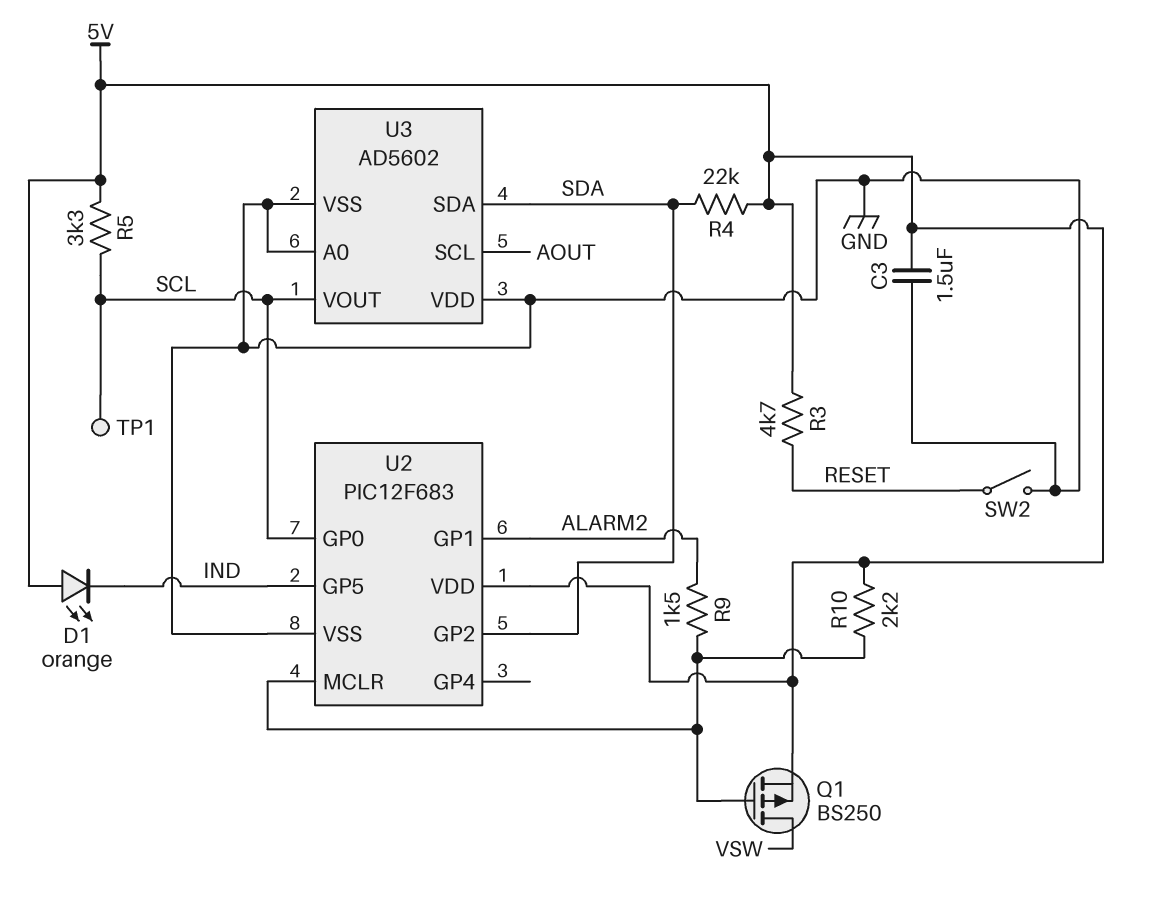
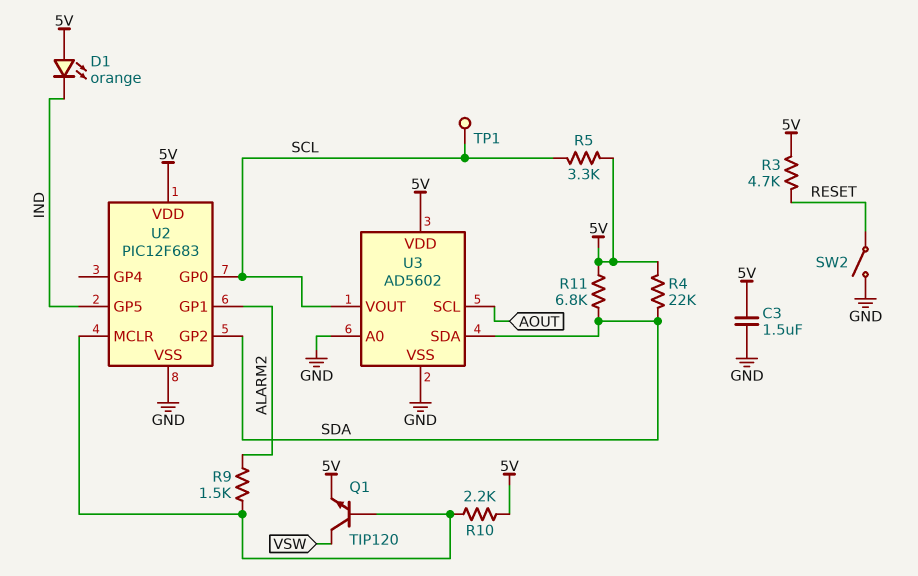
Q1: PMOS BS250 (G U2/MCLR, D VSW, S 5V) -> NPN TIP120 (B U2/MCLR, C VSW, E 5V)
R11: none -> 6.8k (5V, SDA)
U3 pin VDD: GND -> 5V

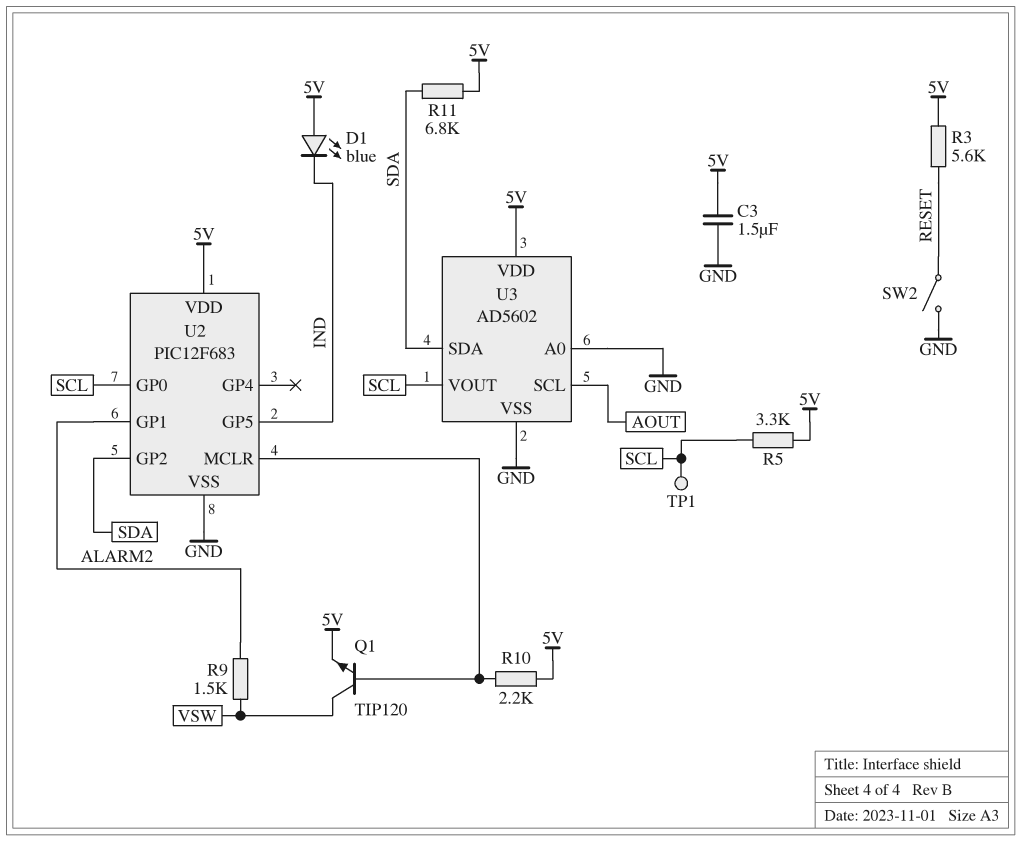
D1: LED orange (A 5V, K IND) -> LED blue (A 5V, K IND)
R3: 4.7k (5V, RESET) -> 5.6k (5V, RESET)
R4: 22k (5V, SDA) -> none
R9: 1.5k (ALARM2, U2/MCLR) -> 1.5k (ALARM2, VSW)

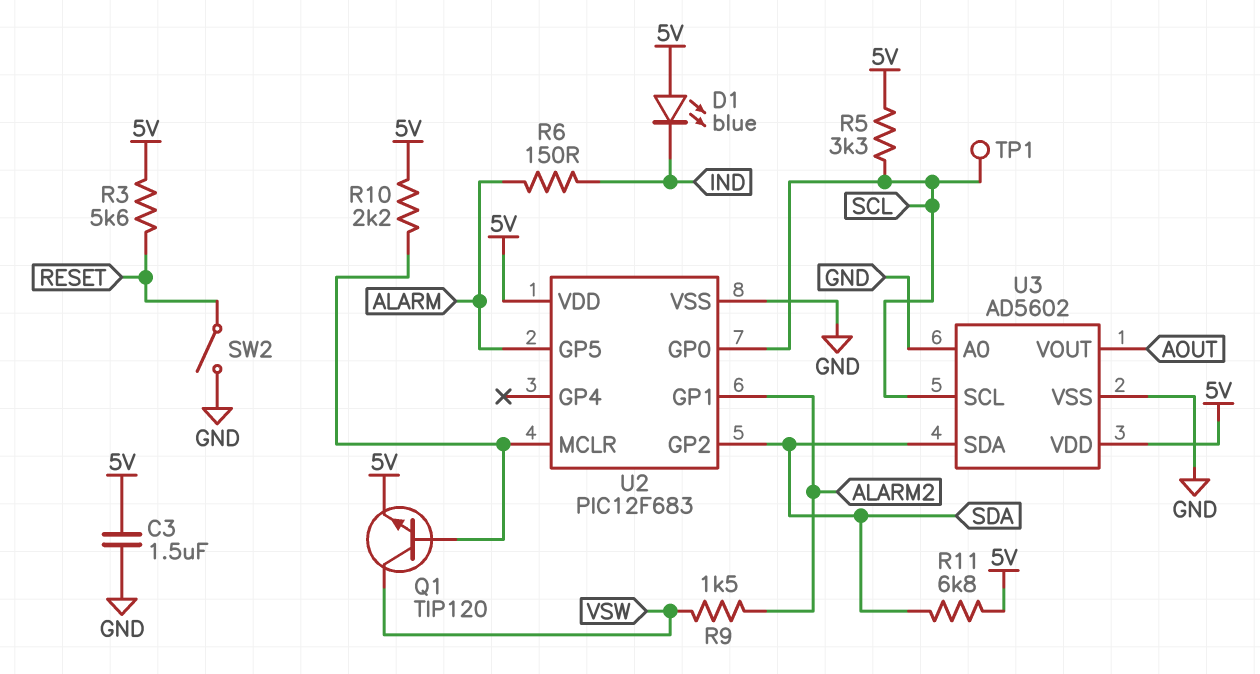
R6: none -> 150 (ALARM, IND)
U2 pin GP5: IND -> ALARM
U3 pin SCL: AOUT -> SCL
U3 pin VOUT: SCL -> AOUT

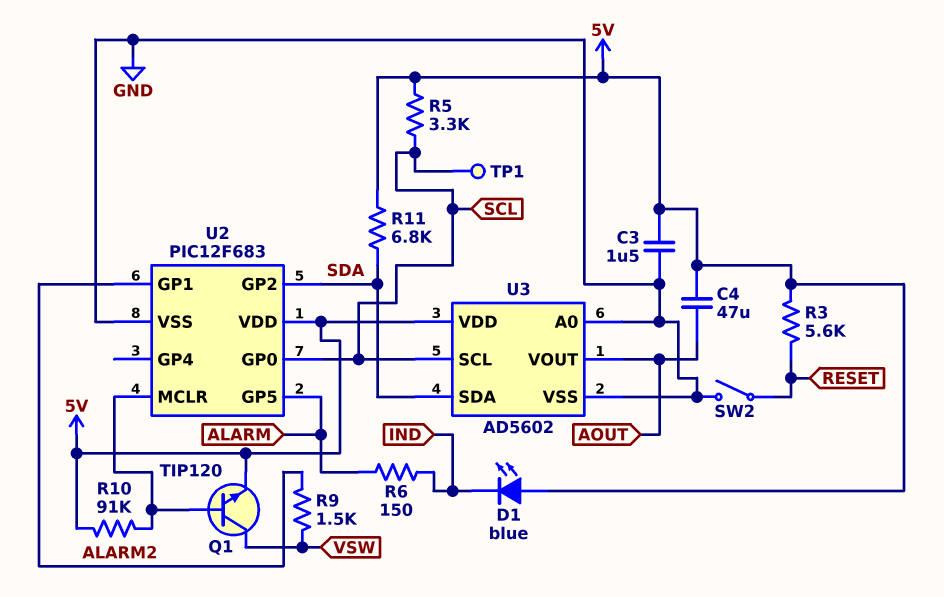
C4: none -> 47uF (5V, AOUT)
R10: 2.2k (5V, U2/MCLR) -> 91k (5V, U2/MCLR)

